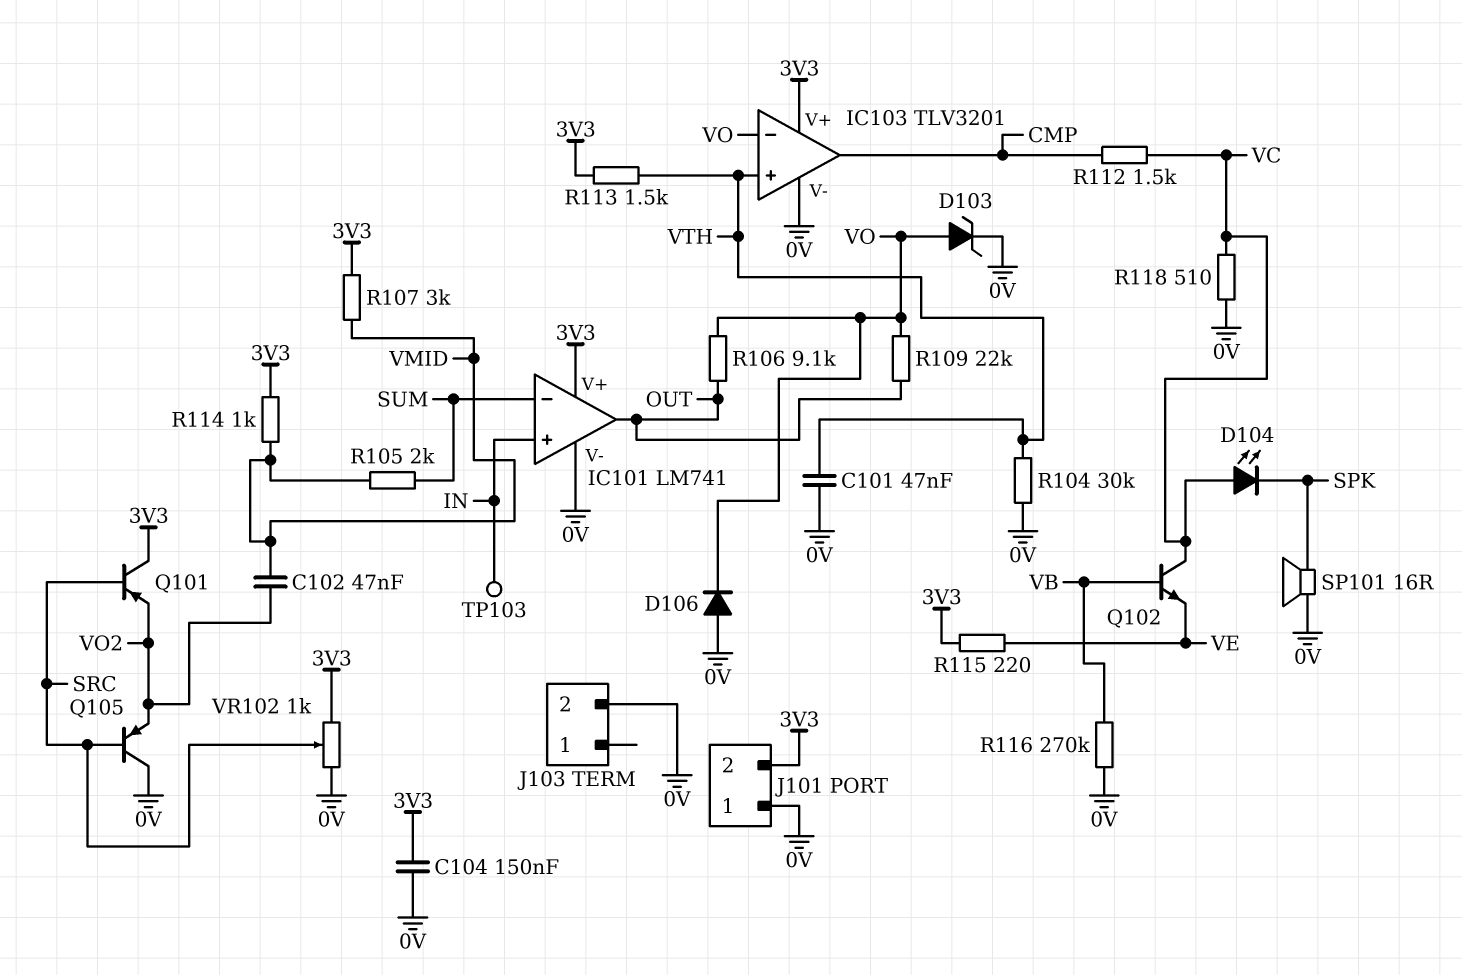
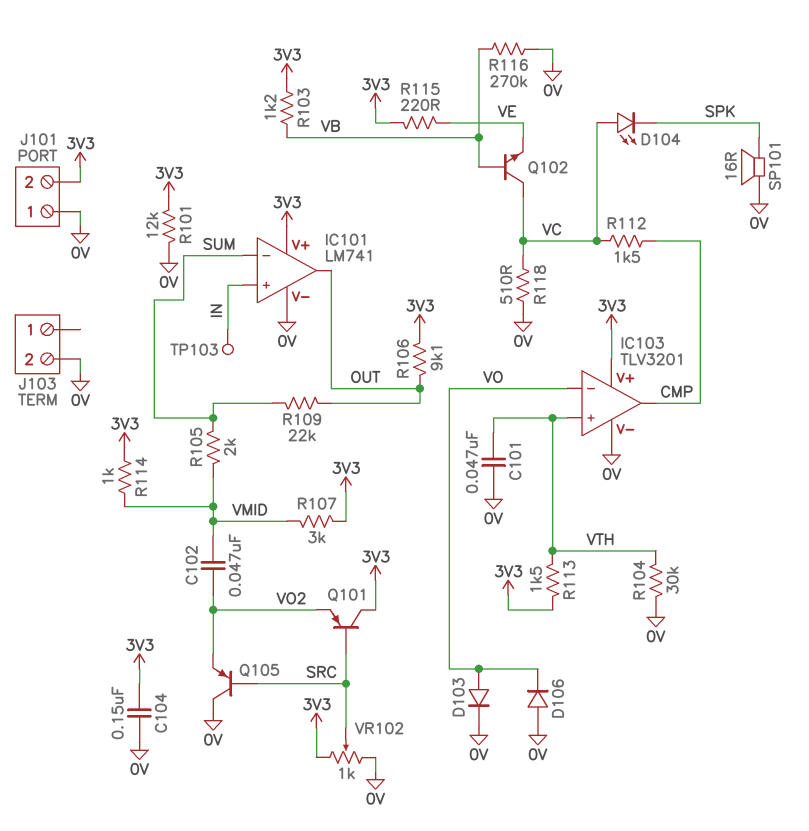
D103: zener (A VO, K 0V) -> diode (A VO, K 0V)
R101: none -> 12k (0V, 3V3)
R103: none -> 1.2k (3V3, VB)
R106: 9.1k (OUT, VO) -> 9.1k (3V3, OUT)
R109: 22k (OUT, VO) -> 22k (OUT, SUM)

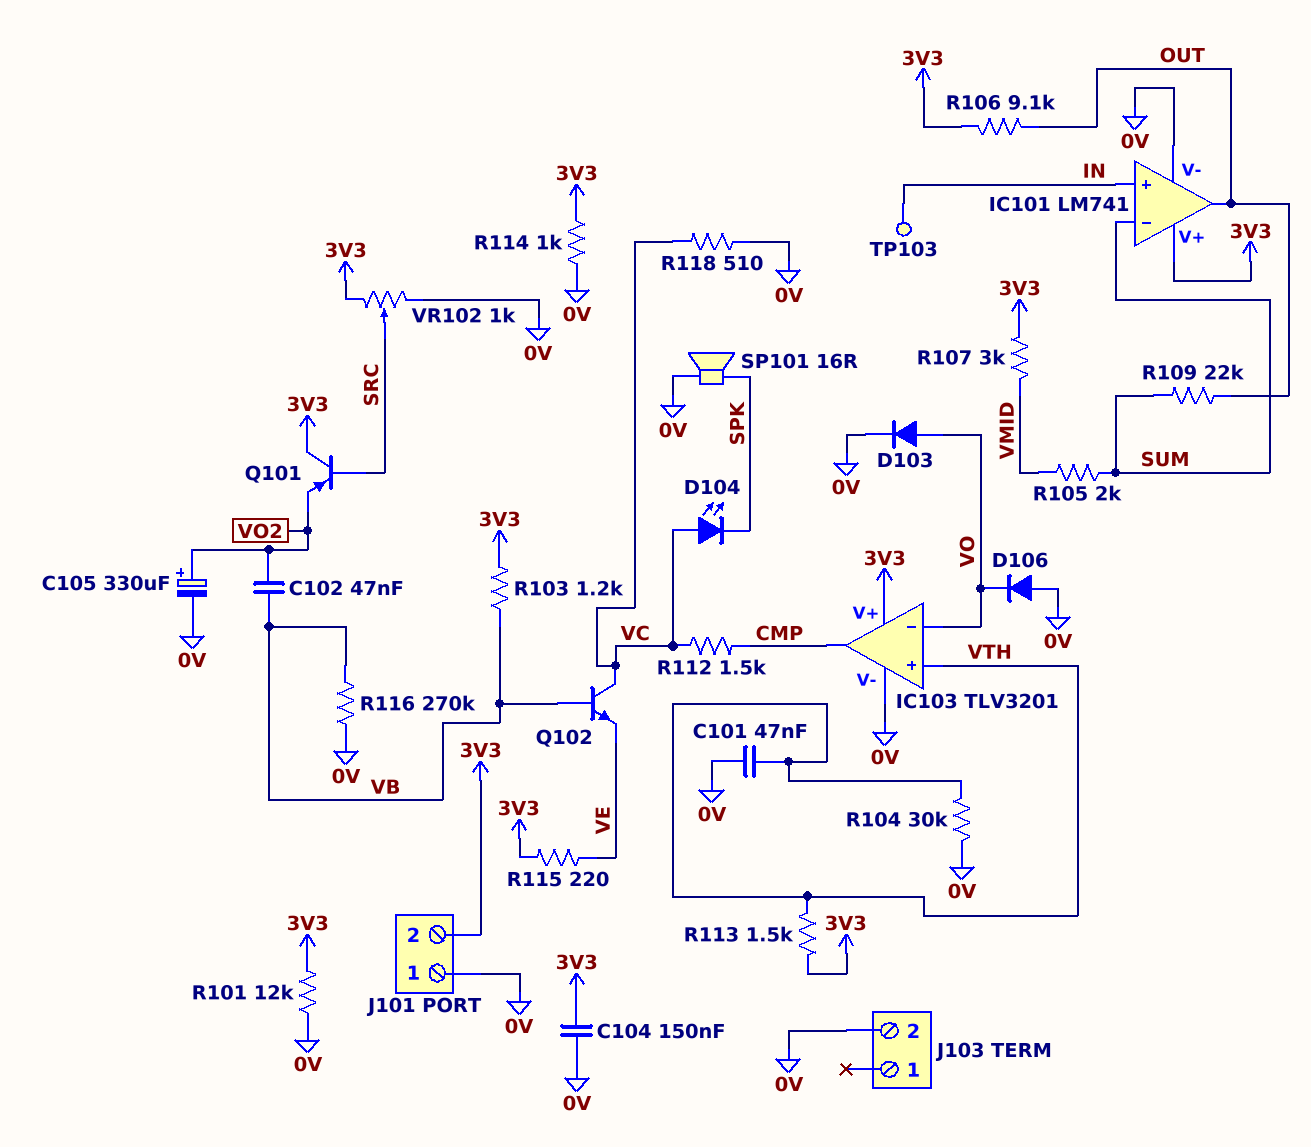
C102: 47nF (VMID, VO2) -> 47nF (VB, VO2)
C105: none -> 330uF (plus VO2, minus 0V)
Q105: PNP (B SRC, C 0V, E VO2) -> none
R114: 1k (3V3, VMID) -> 1k (0V, 3V3)

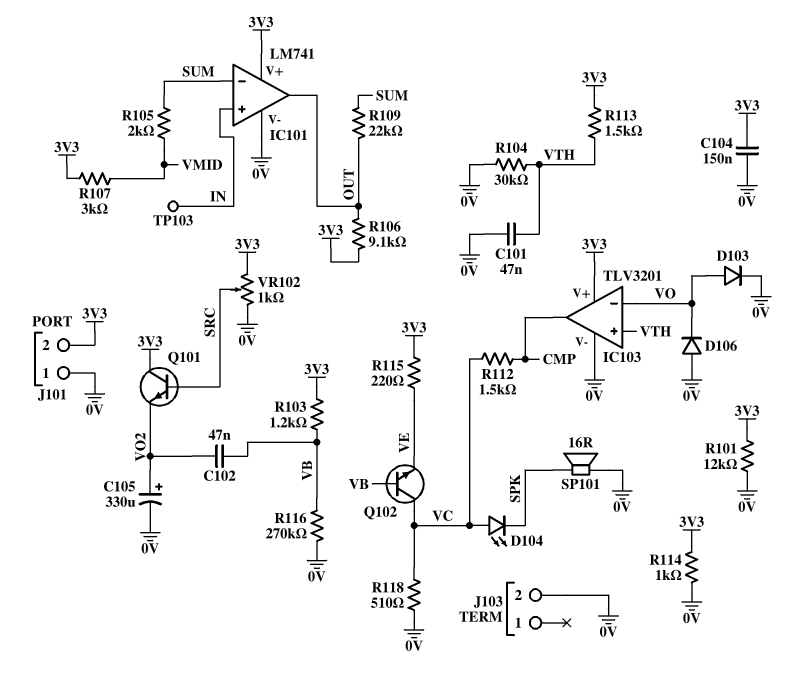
Q101: PNP (B SRC, C 3V3, E VO2) -> NPN (B SRC, C 3V3, E VO2)

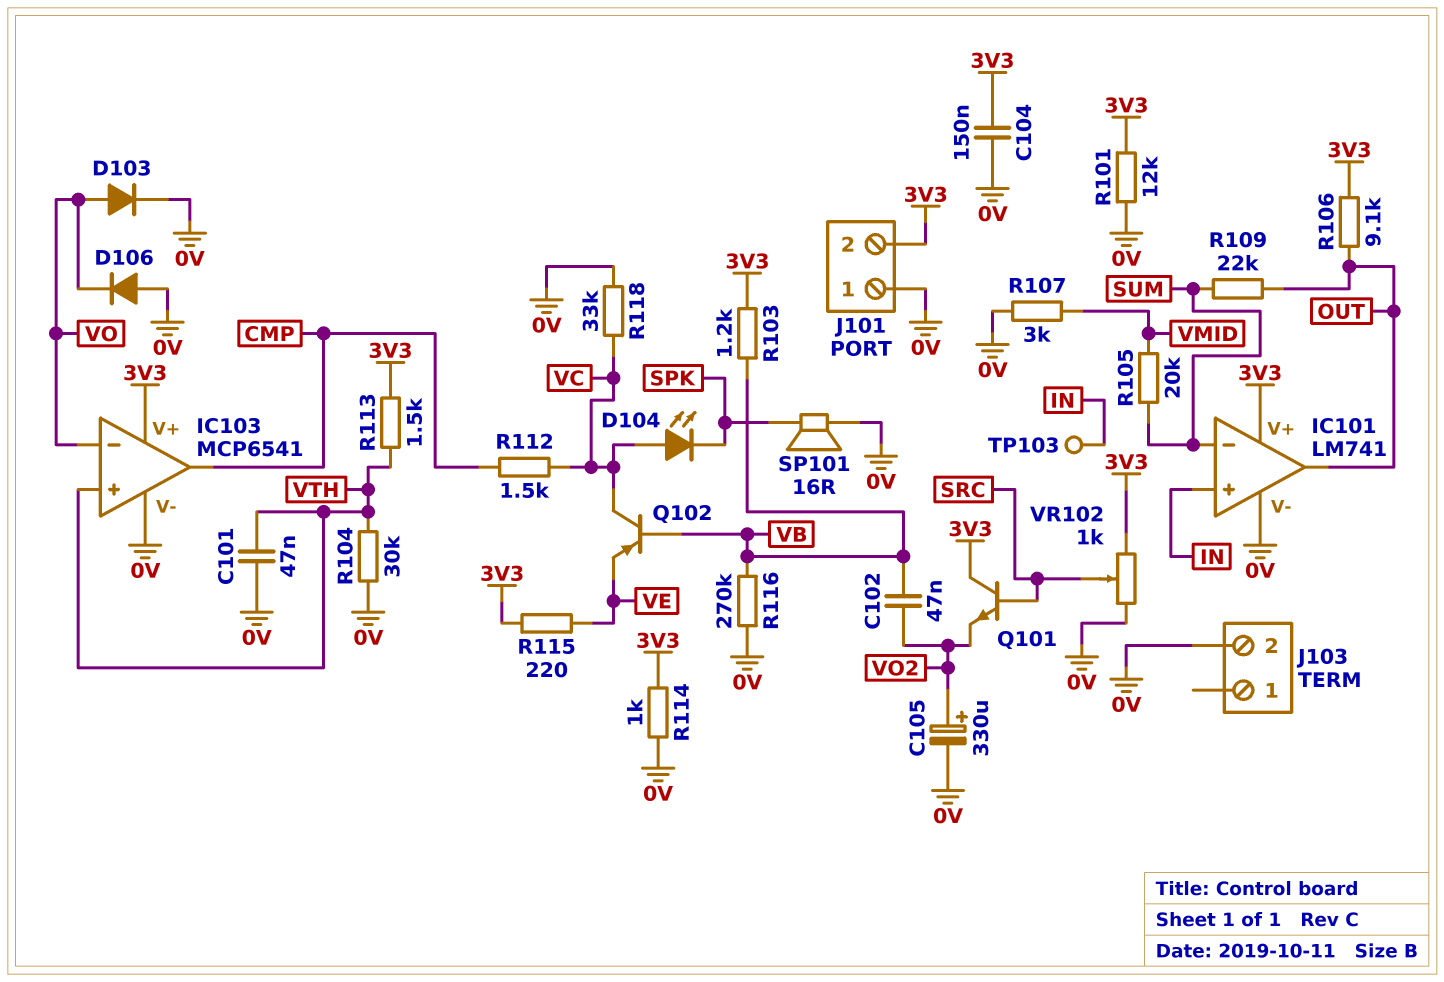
IC103: TLV3201 -> MCP6541
Q102: NPN (B VB, C VC, E VE) -> PNP (B VB, C VC, E VE)
R105: 2k (SUM, VMID) -> 20k (SUM, VMID)
R107: 3k (3V3, VMID) -> 3k (0V, VMID)
R118: 510 (0V, VC) -> 33k (0V, VC)

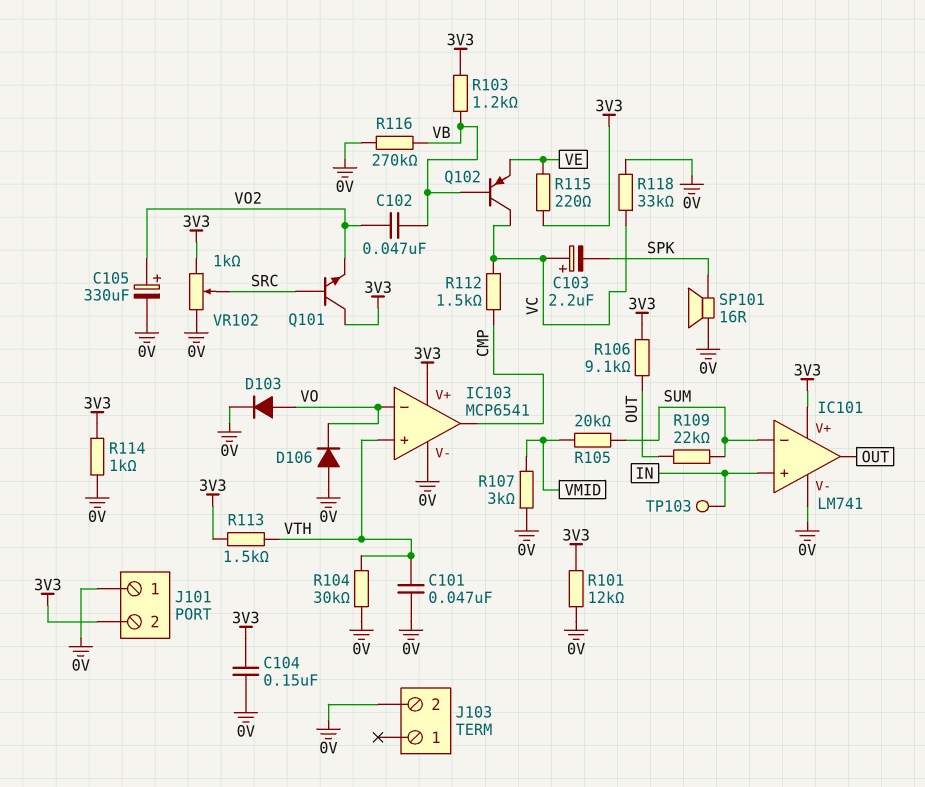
C103: none -> 2.2uF (plus VC, minus SPK)
D104: LED (A VC, K SPK) -> none

